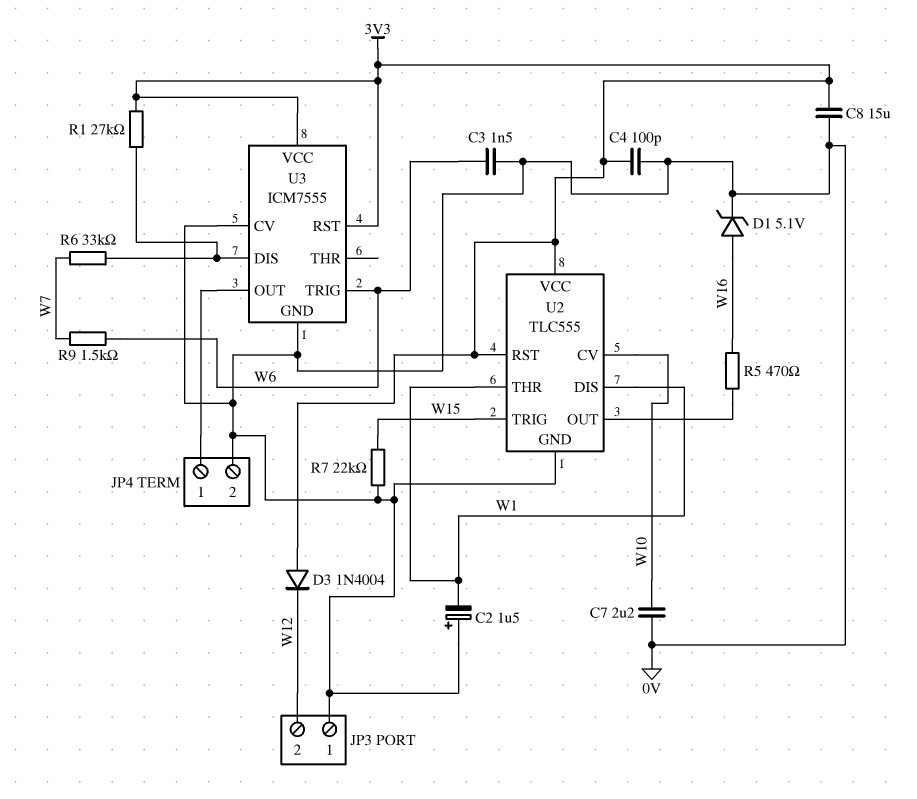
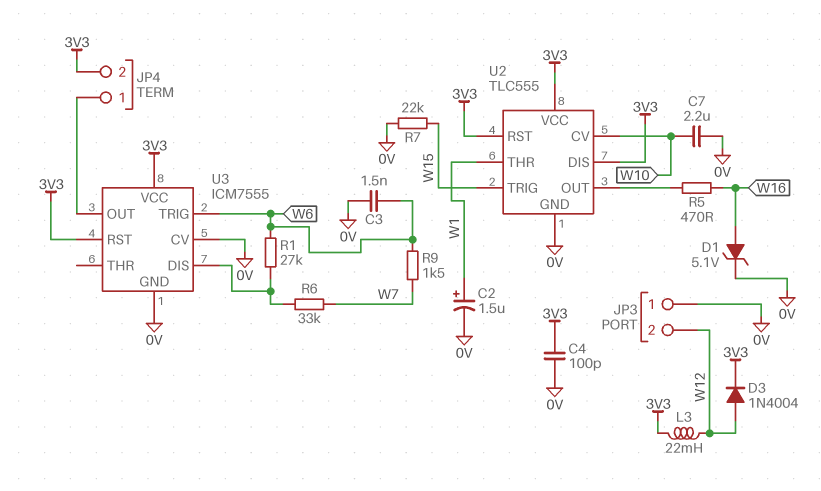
C2: 1.5uF (plus 0V, minus W1) -> 1.5uF (plus W1, minus 0V)
C8: 15uF (0V, 3V3) -> none
D3: diode 1N4004 (A 3V3, K W12) -> diode 1N4004 (A W12, K 3V3)
JP4 pin 2: 0V -> 3V3
L3: none -> 22mH (3V3, W12)
R1: 27k (3V3, U3/DIS) -> 27k (U3/DIS, W6)
U2 pin DIS: W1 -> 3V3

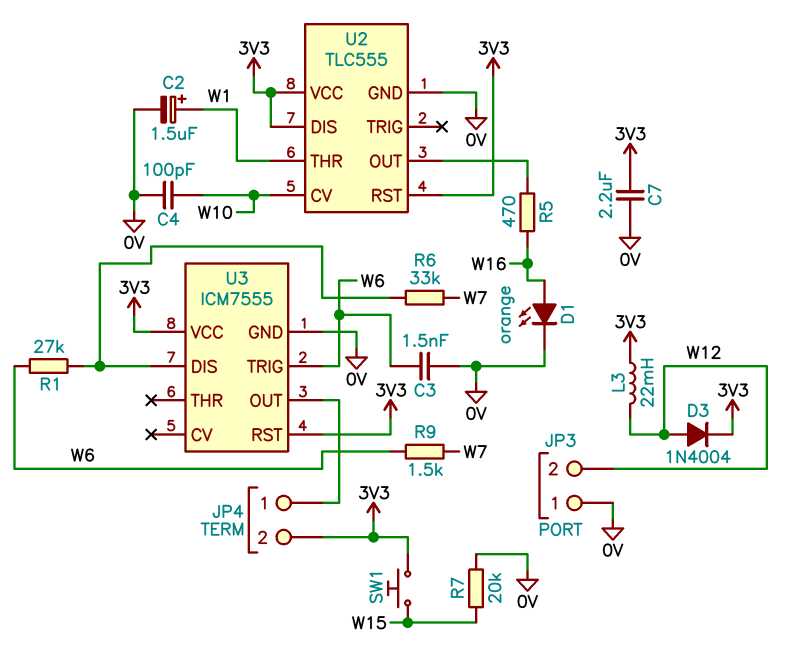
C4: 100pF (0V, 3V3) -> 100pF (0V, W10)
C7: 2.2uF (0V, W10) -> 2.2uF (0V, 3V3)
D1: zener 5.1V (A W16, K 0V) -> LED orange (A W16, K 0V)
R7: 22k (0V, W15) -> 20k (0V, W15)
SW1: none -> button (3V3, W15)
U2 pin TRIG: W15 -> none
U3 pin CV: 0V -> none

